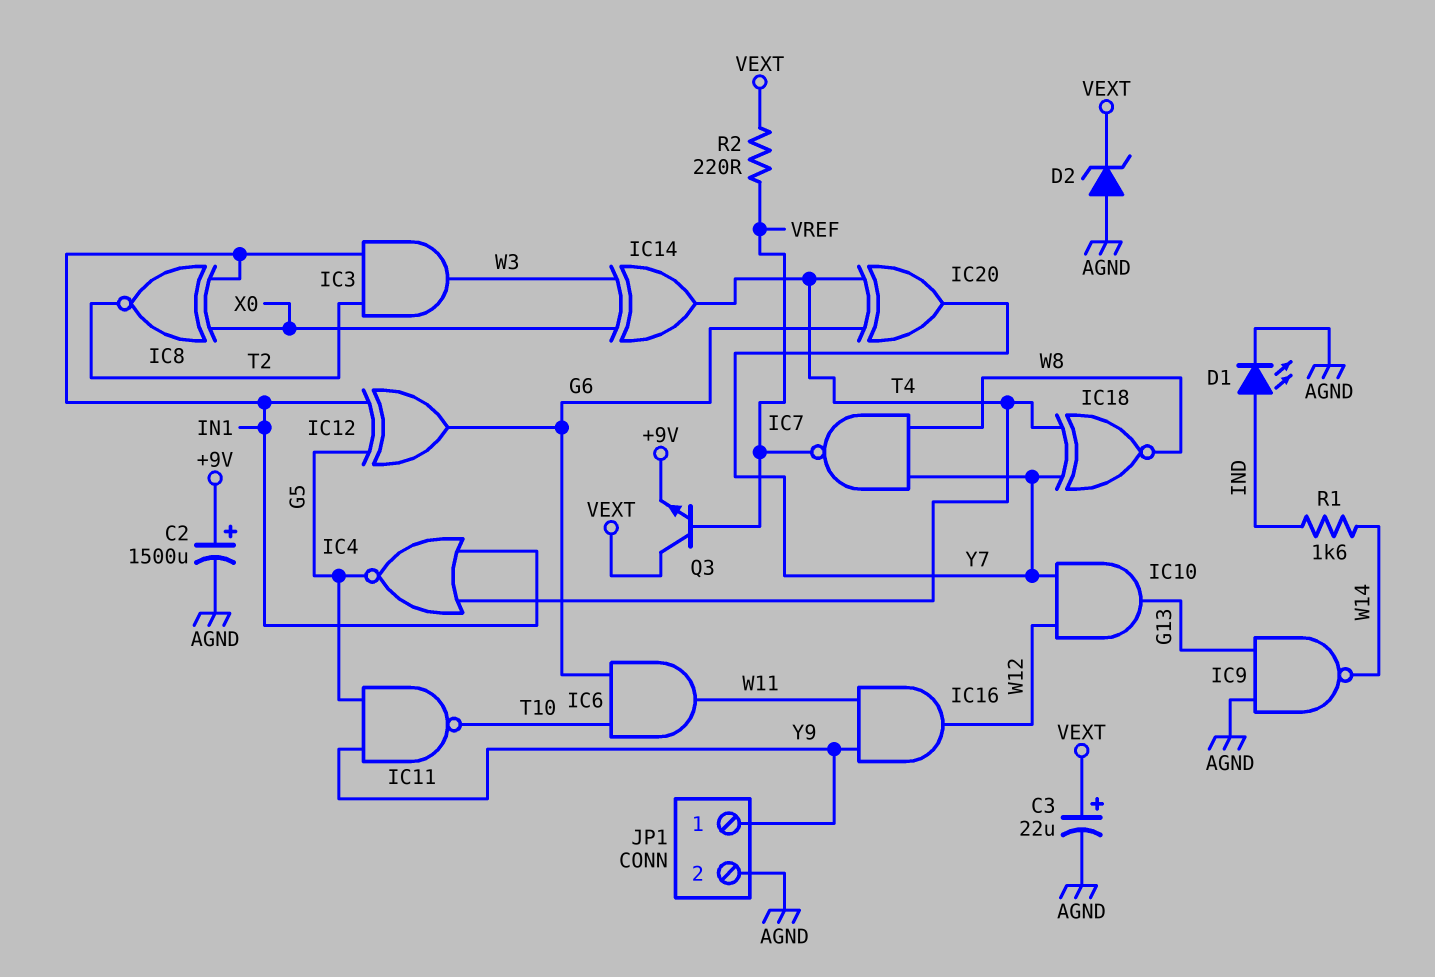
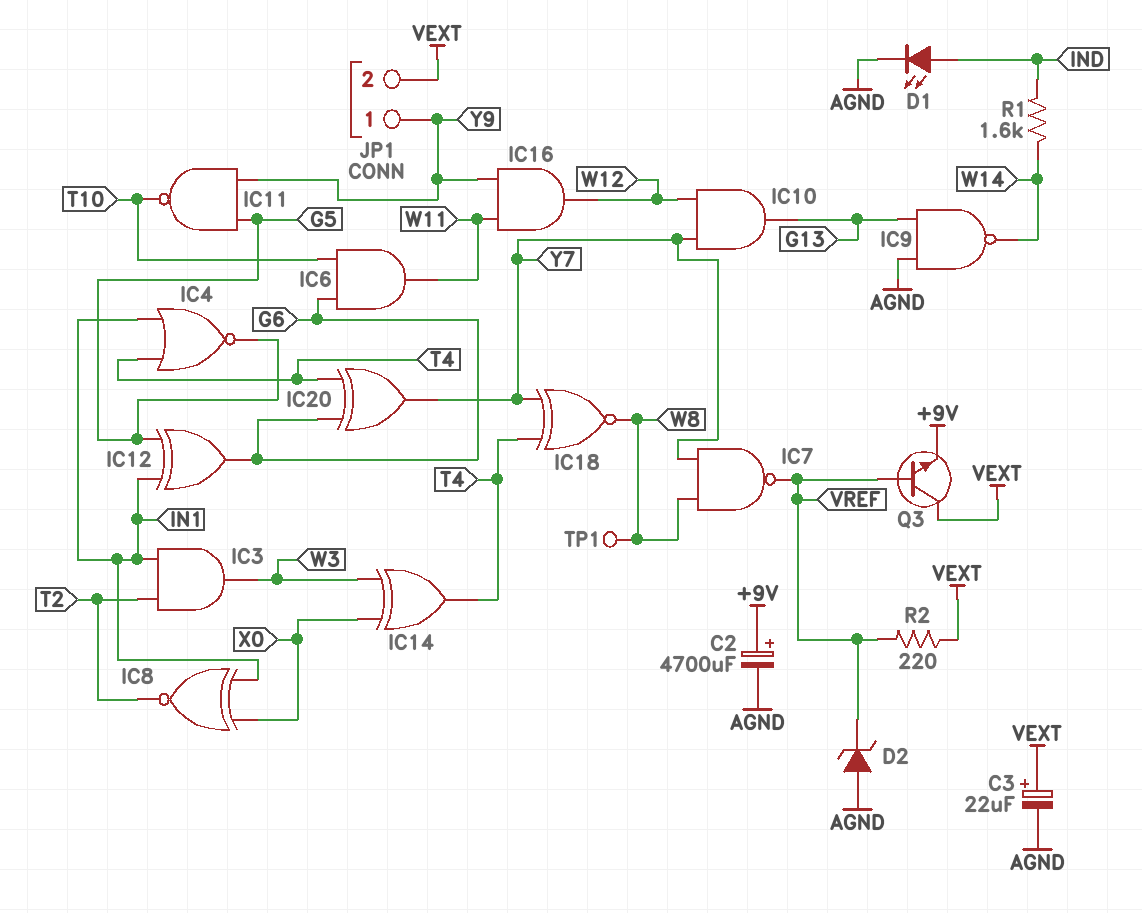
C2: 1500uF (plus +9V, minus AGND) -> 4700uF (plus +9V, minus AGND)
D2: zener (A AGND, K VEXT) -> zener (A AGND, K VREF)
JP1 pin 2: AGND -> VEXT
TP1: none -> test point (W8)

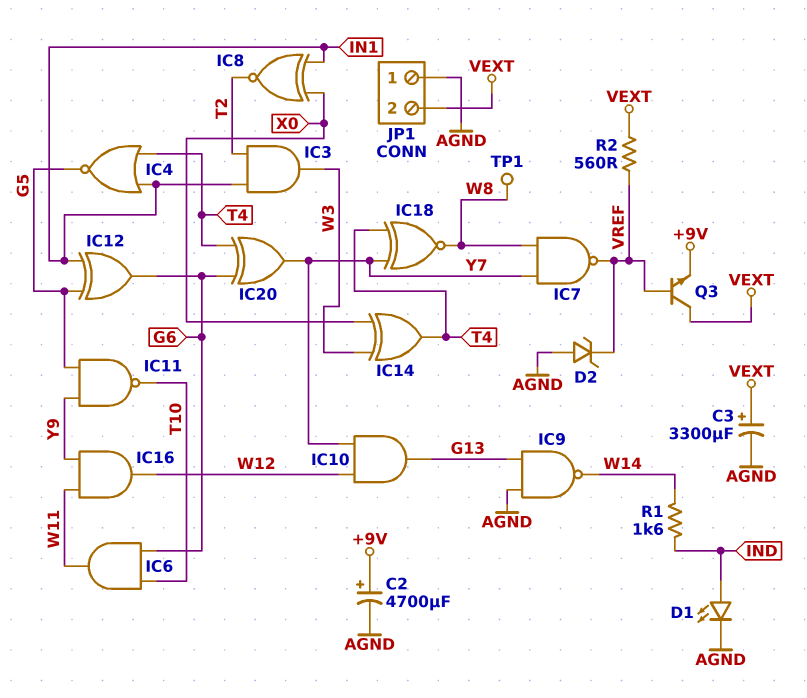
C3: 22uF (plus VEXT, minus AGND) -> 3300uF (plus VEXT, minus AGND)
JP1 pin 1: Y9 -> AGND
R2: 220 (VEXT, VREF) -> 560 (VEXT, VREF)

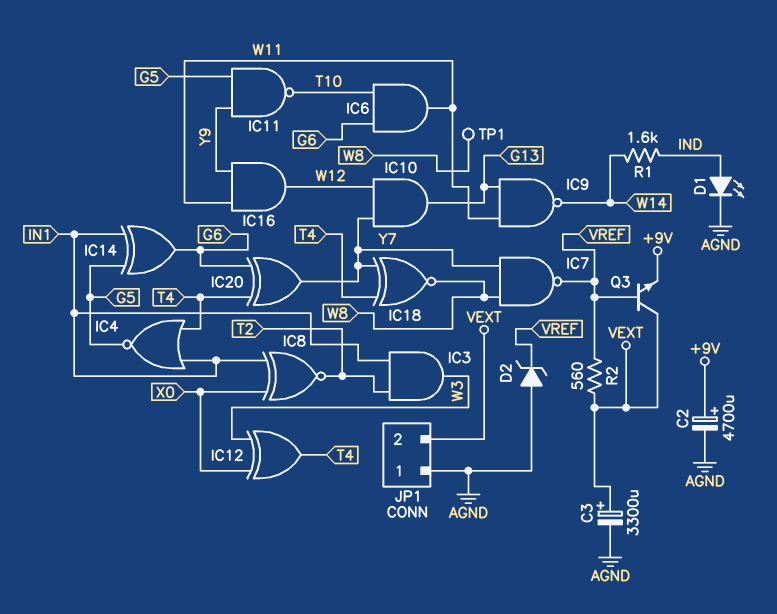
IC9: NAND (in AGND, in G13, out W14) -> NAND (in G13, in W11, out W14)
IC12: XOR (in G5, in IN1, out G6) -> XOR (in W3, in X0, out T4)
IC14: XOR (in W3, in X0, out T4) -> XOR (in G5, in IN1, out G6)

